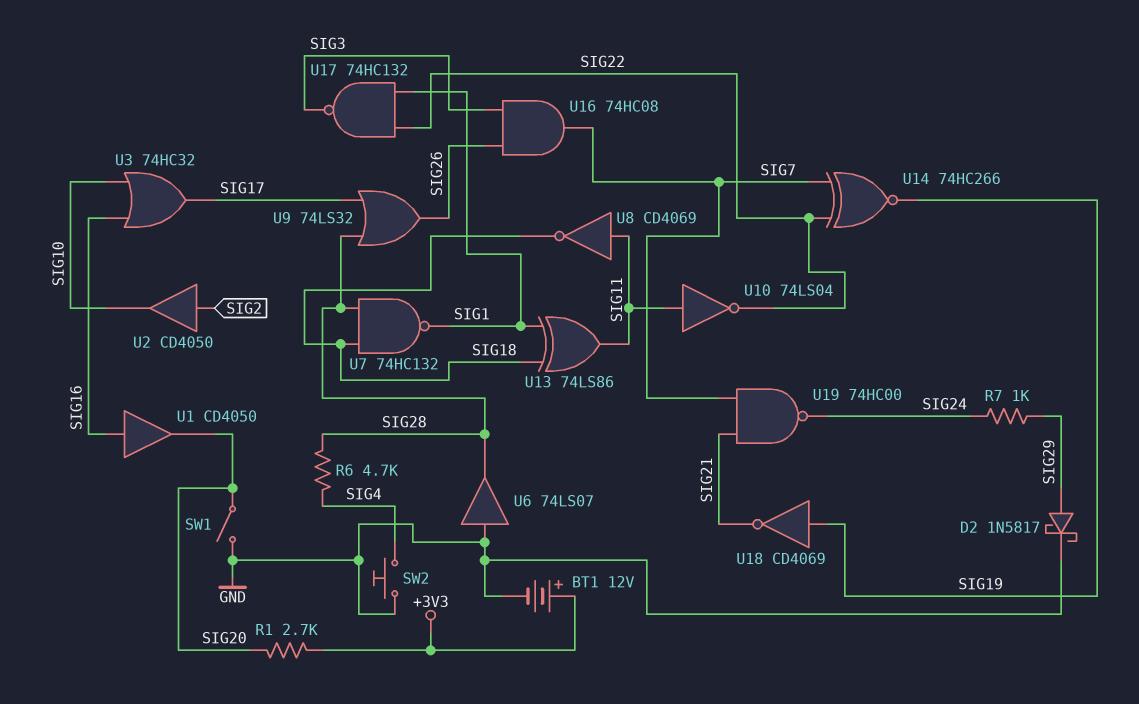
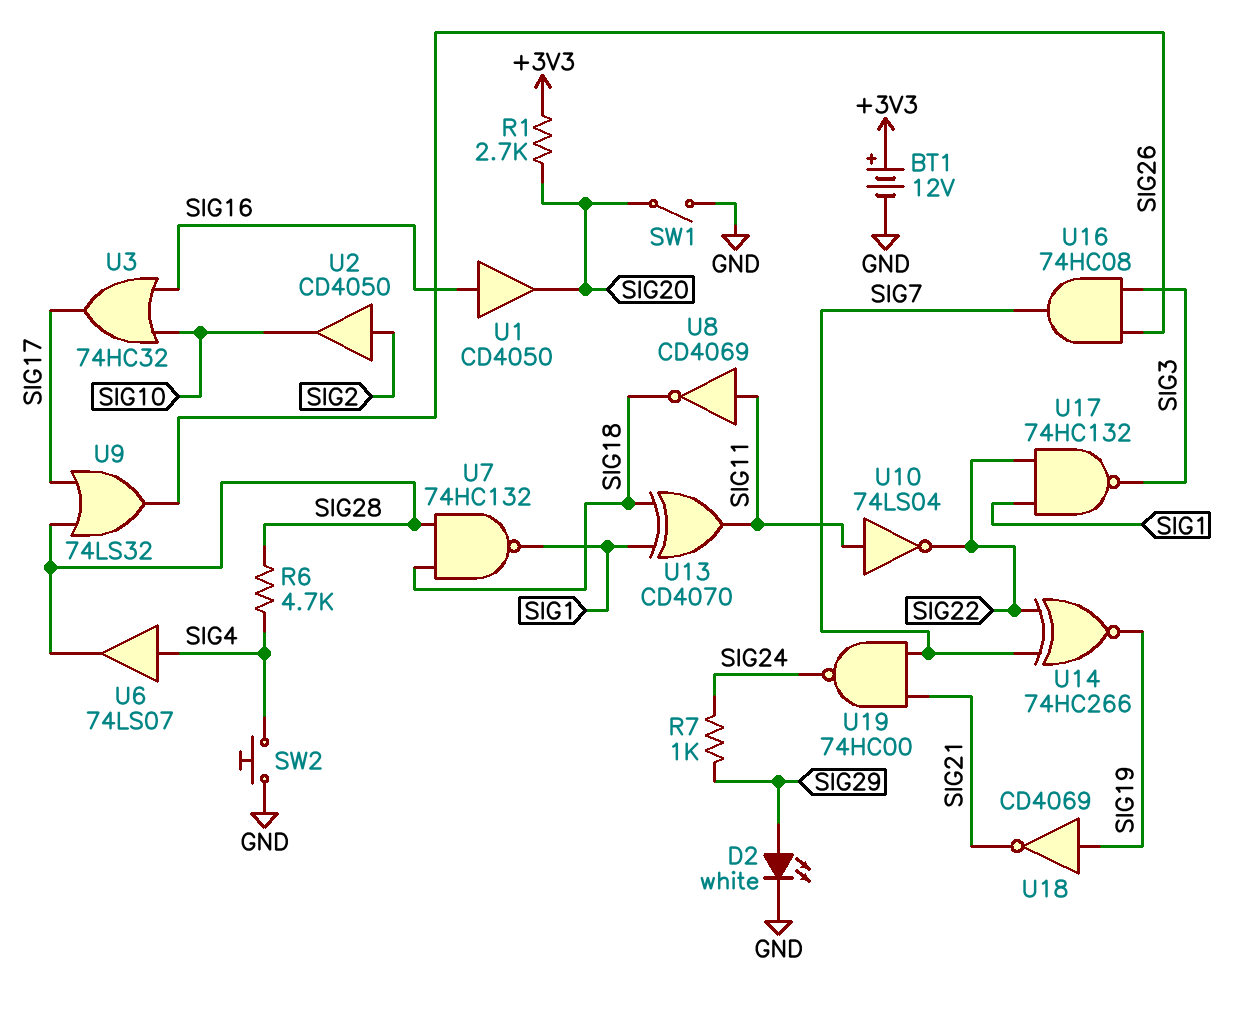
D2: schottky 1N5817 (A SIG29, K GND) -> LED white (A SIG29, K GND)
U6: buffer 74LS07 (in GND, out SIG28) -> buffer 74LS07 (in SIG4, out SIG28)
U13: XOR 74LS86 (in SIG1, in SIG18, out SIG11) -> XOR CD4070 (in SIG1, in SIG18, out SIG11)

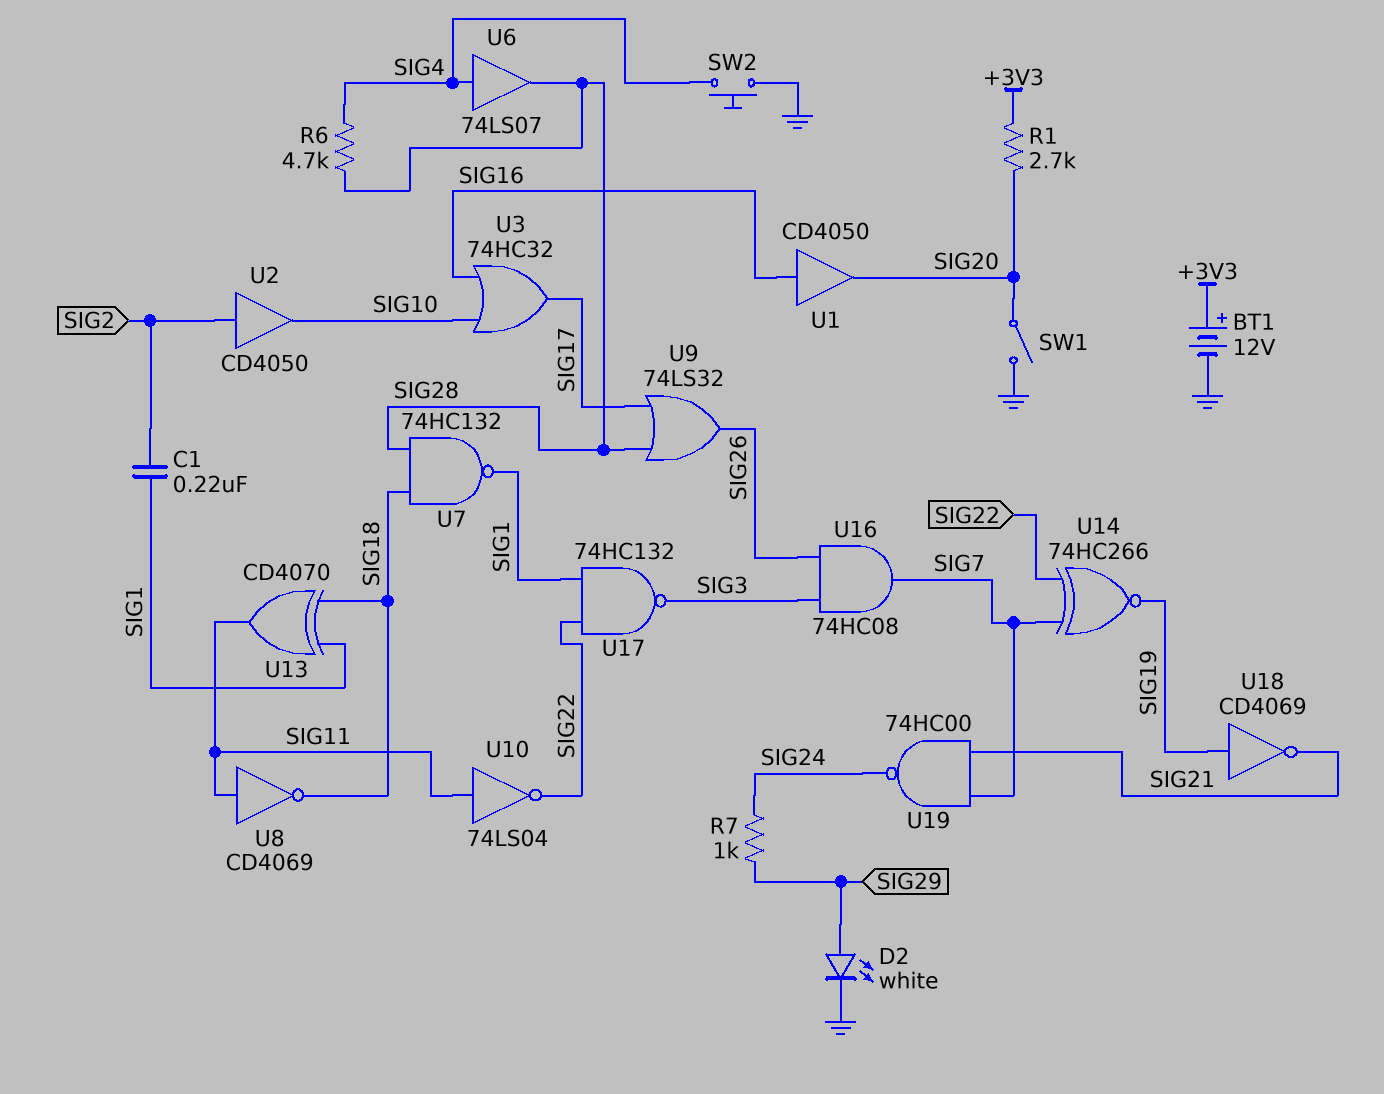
C1: none -> 220nF (SIG1, SIG2)

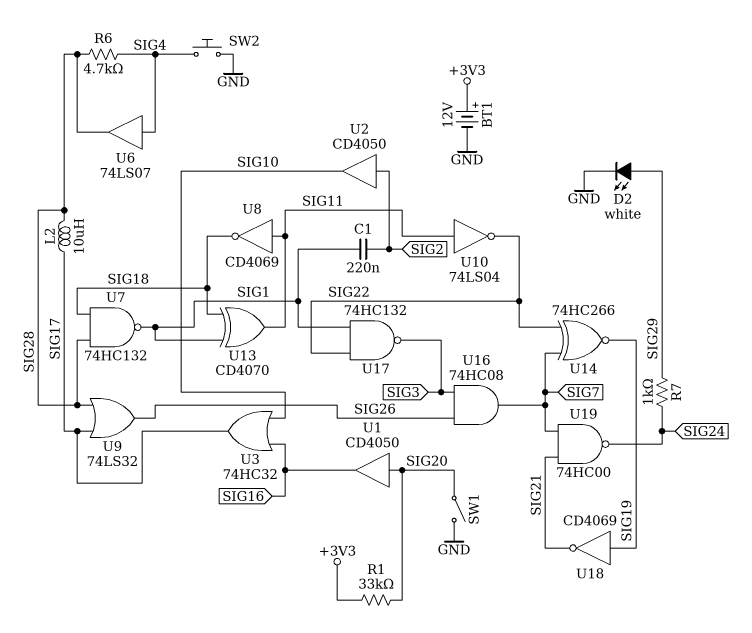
L2: none -> 10uH (SIG17, SIG28)
R1: 2.7k (+3V3, SIG20) -> 33k (+3V3, SIG20)
U1: buffer CD4050 (in SIG16, out SIG20) -> buffer CD4050 (in SIG20, out SIG16)

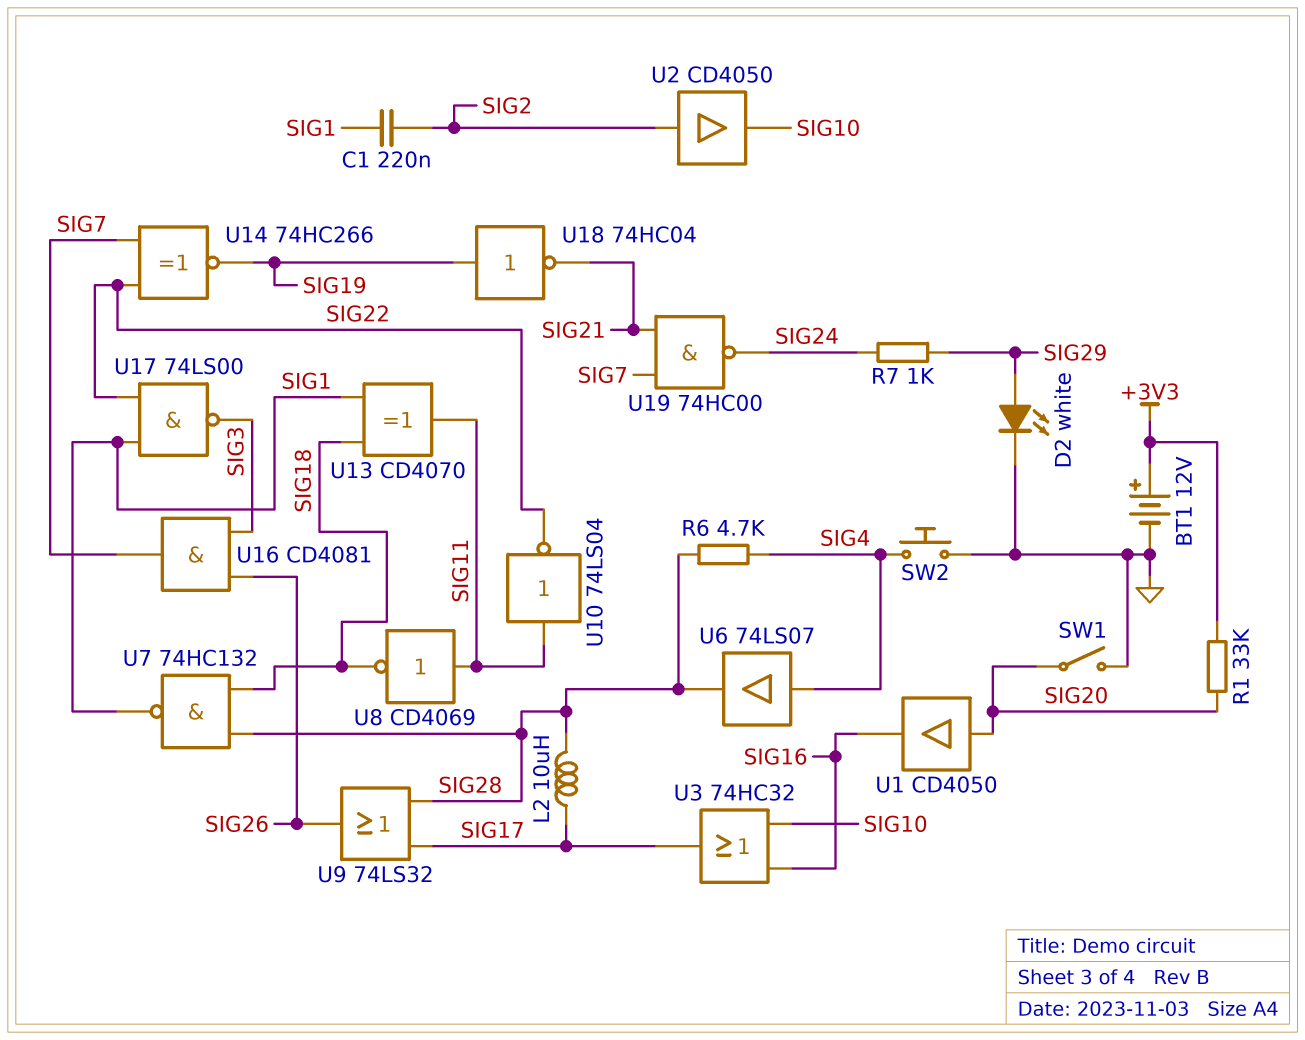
U16: AND 74HC08 (in SIG3, in SIG26, out SIG7) -> AND CD4081 (in SIG3, in SIG26, out SIG7)
U17: NAND 74HC132 (in SIG1, in SIG22, out SIG3) -> NAND 74LS00 (in SIG1, in SIG22, out SIG3)
U18: NOT CD4069 (in SIG19, out SIG21) -> NOT 74HC04 (in SIG19, out SIG21)

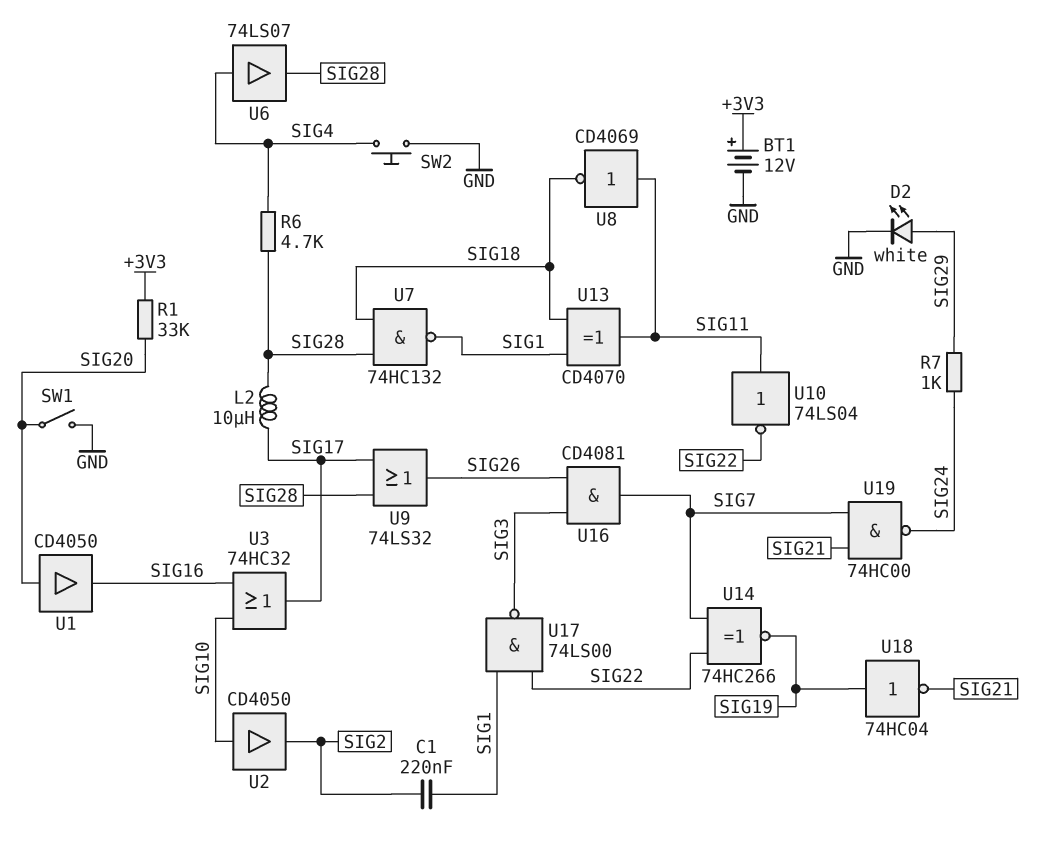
U2: buffer CD4050 (in SIG2, out SIG10) -> buffer CD4050 (in SIG10, out SIG2)

